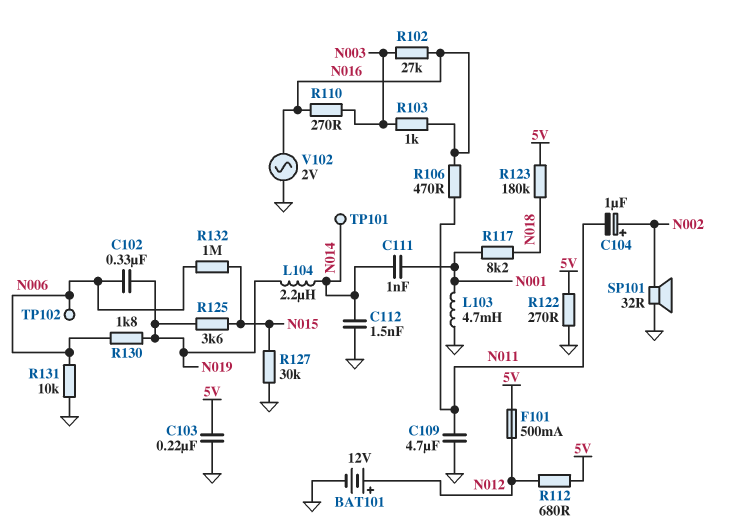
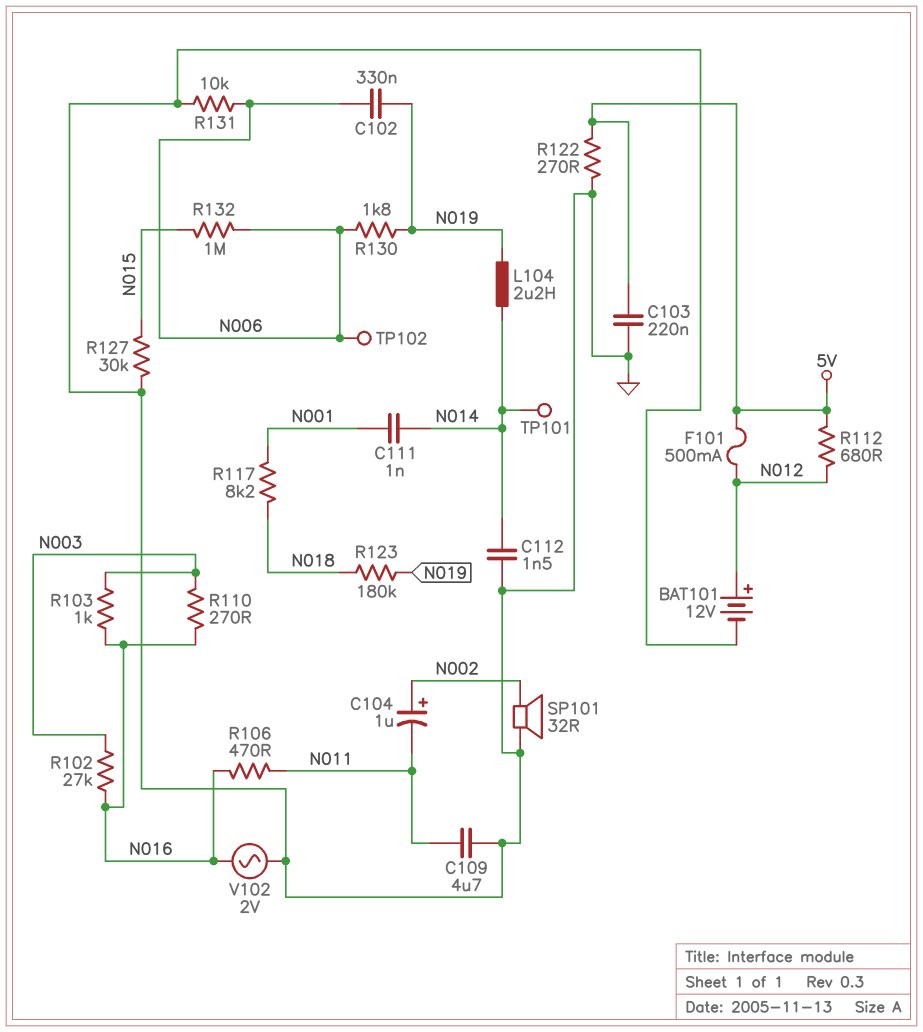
L103: 4.7mH (GND, N001) -> none
R123: 180k (5V, N018) -> 180k (N018, N019)
R125: 3.6k (N015, N019) -> none

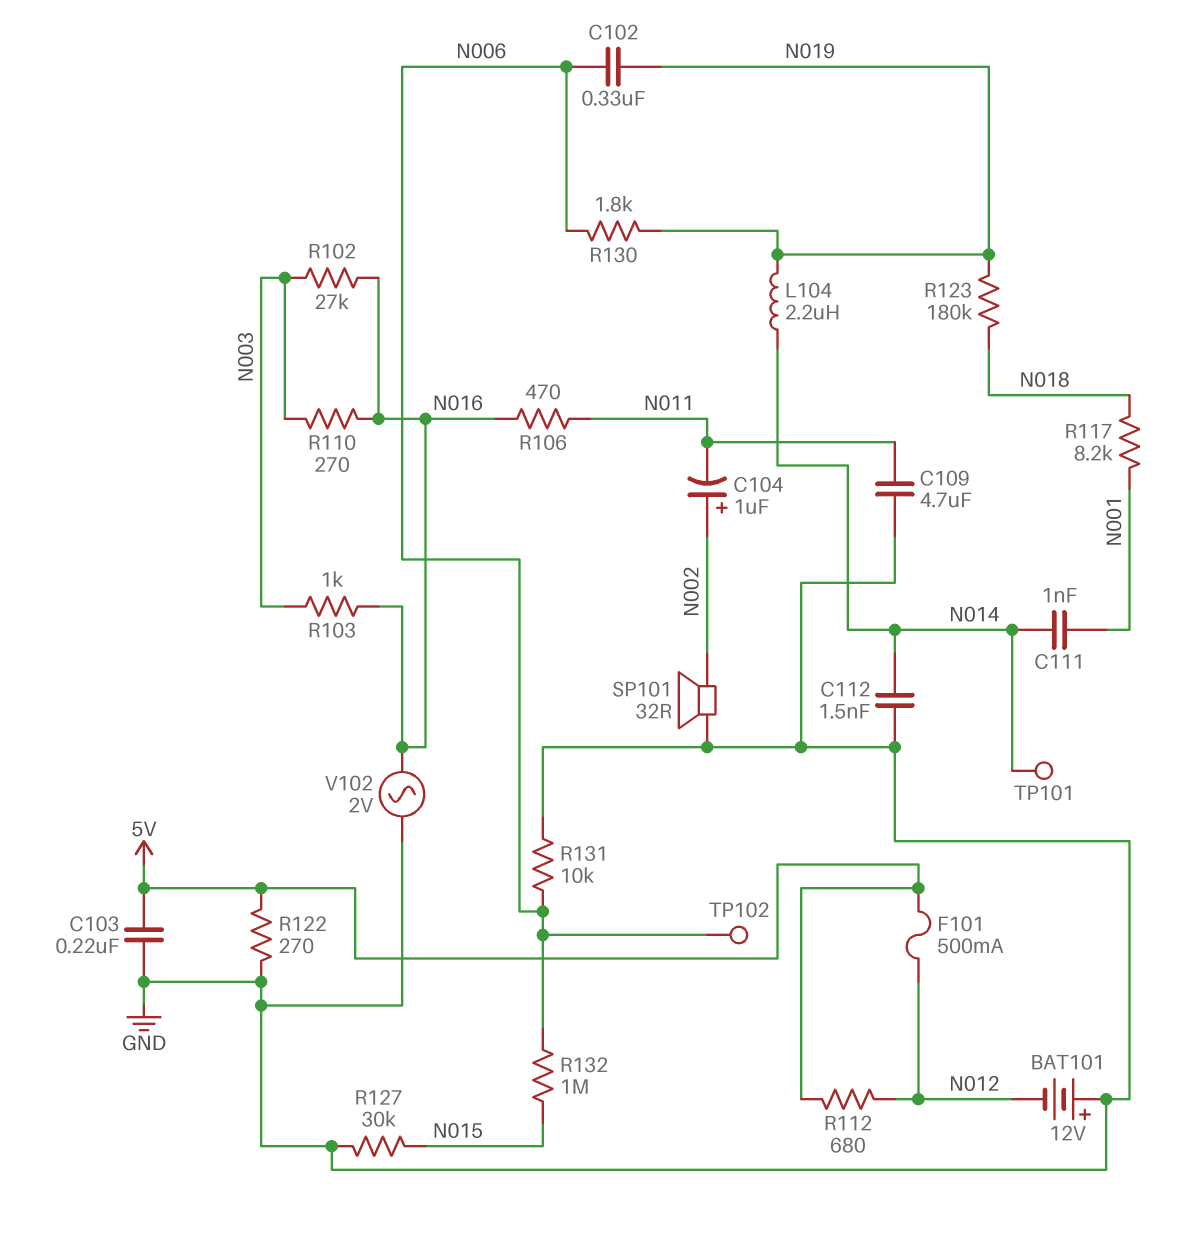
BAT101: 12V (plus N012, minus GND) -> 12V (plus GND, minus N012)

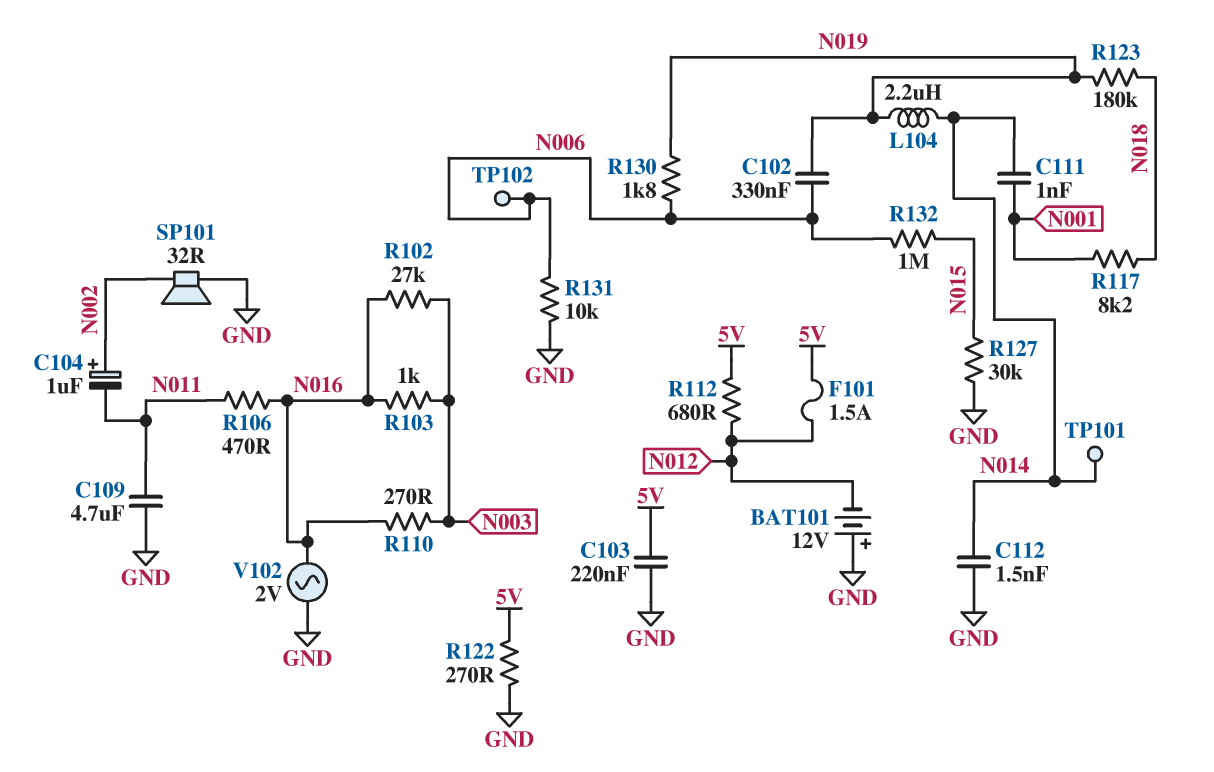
F101: 500mA (5V, N012) -> 1.5A (5V, N012)

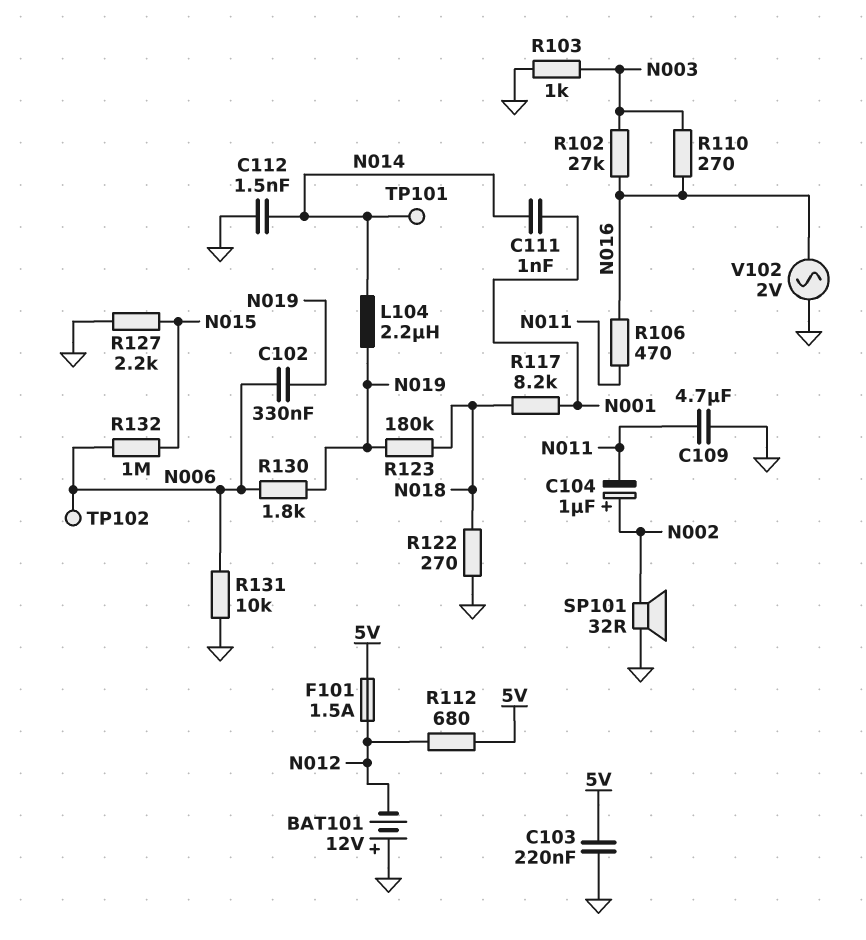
R103: 1k (N003, N016) -> 1k (GND, N003)
R122: 270 (5V, GND) -> 270 (GND, N018)
R127: 30k (GND, N015) -> 2.2k (GND, N015)

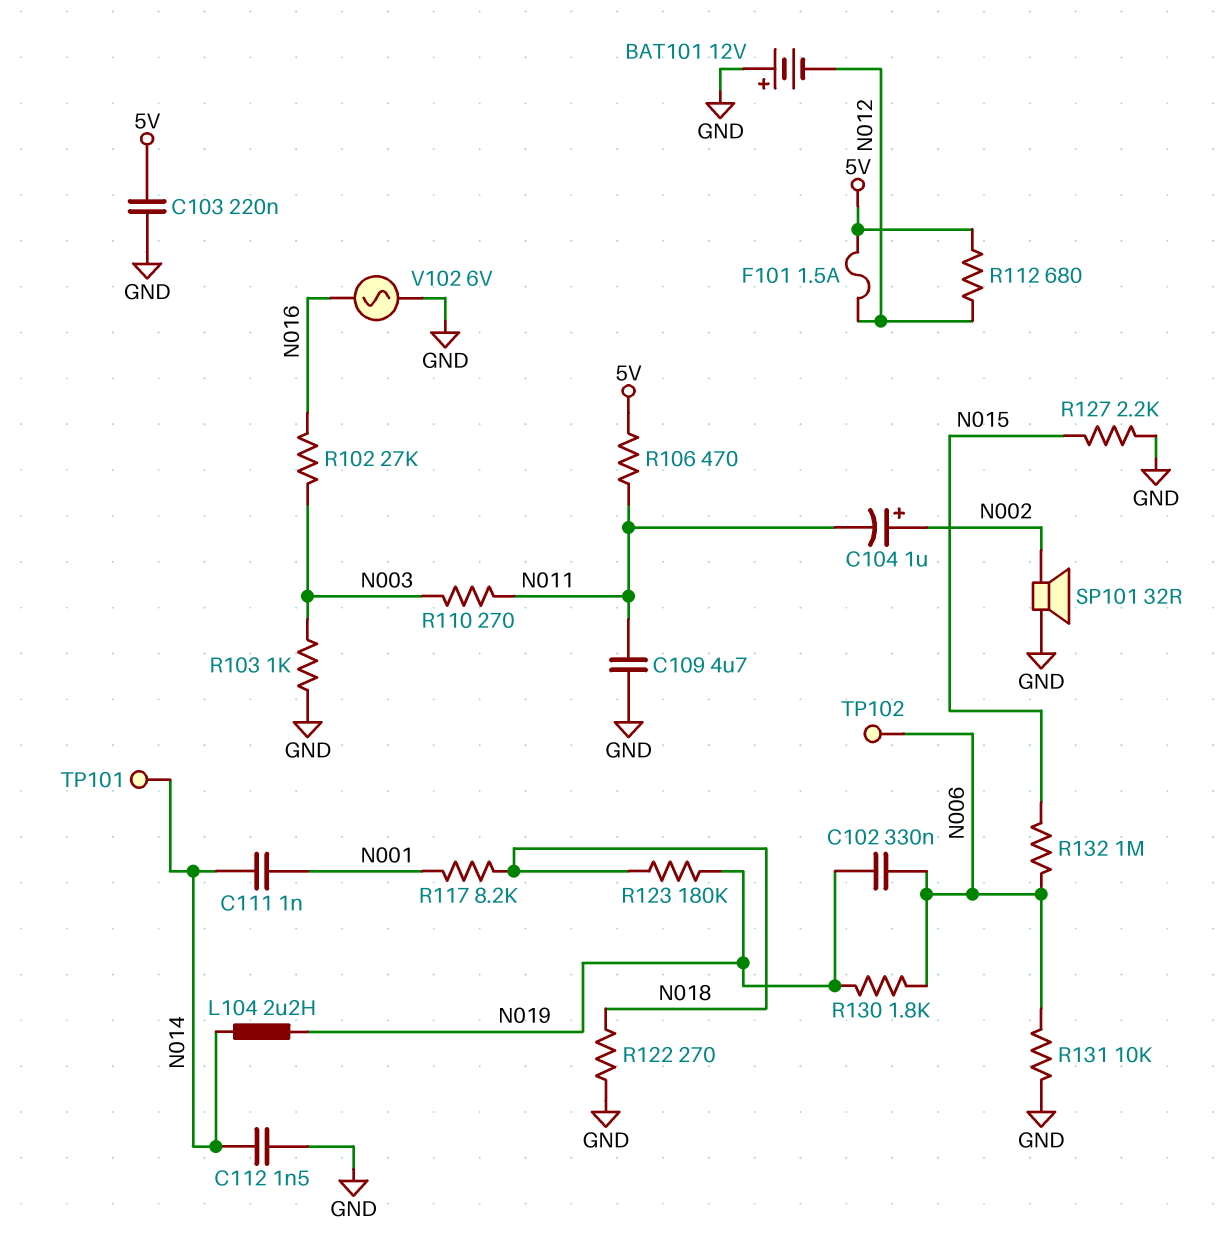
R106: 470 (N011, N016) -> 470 (5V, N011)
R110: 270 (N003, N016) -> 270 (N003, N011)
V102: AC 2V (GND, N016) -> AC 6V (GND, N016)

